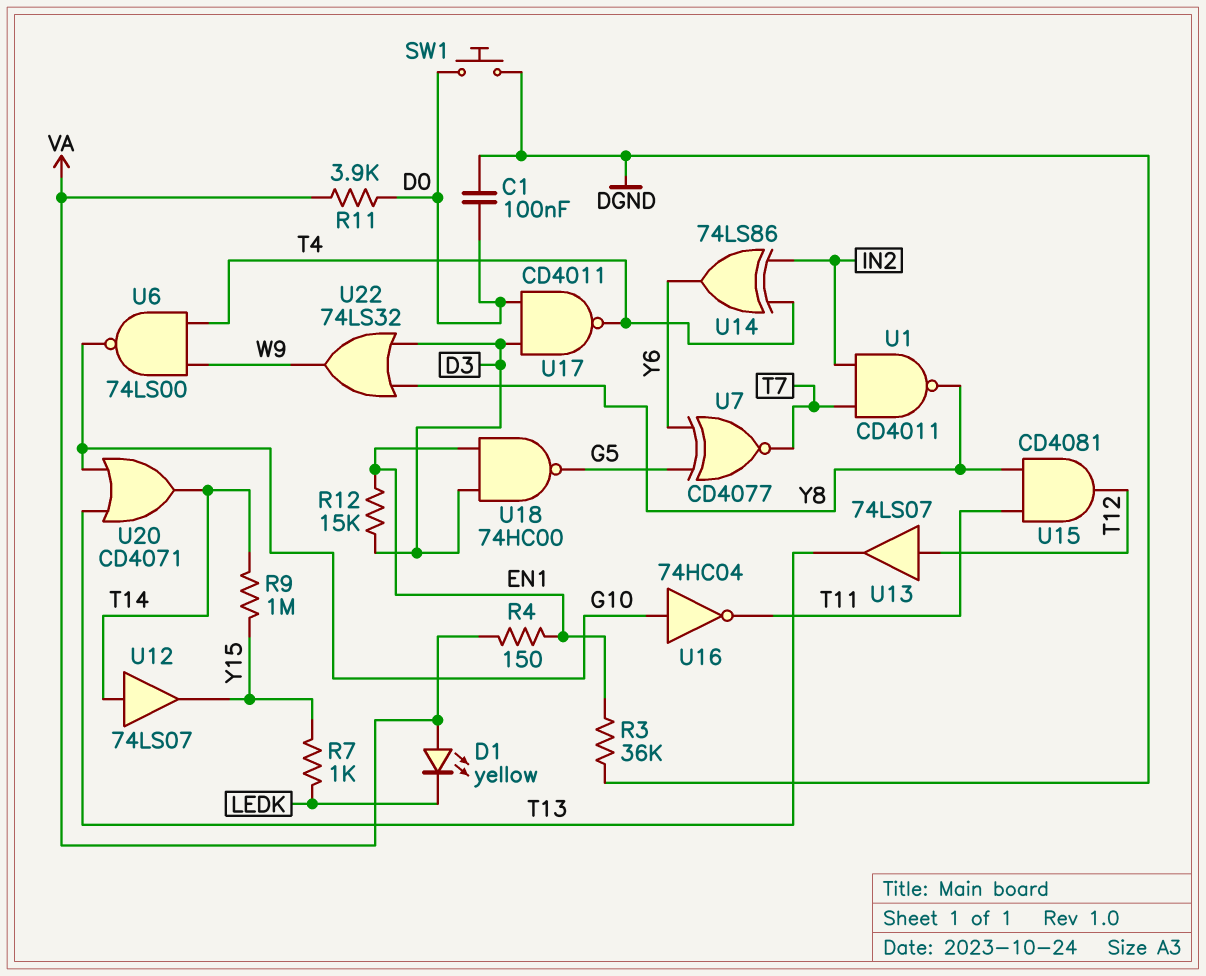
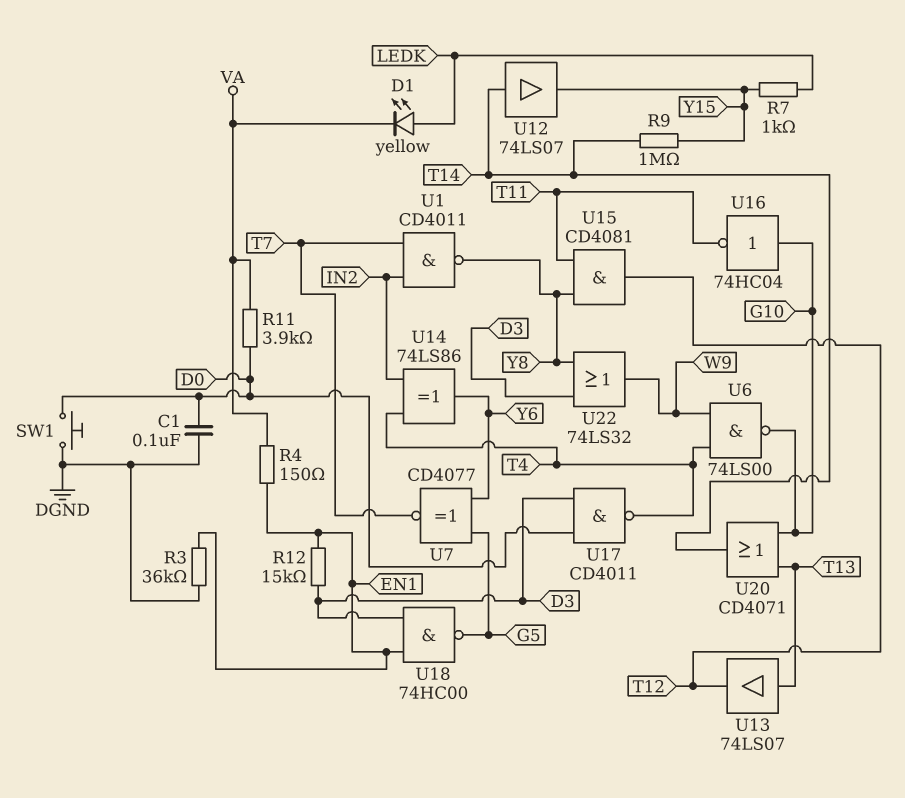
D1: LED yellow (A VA, K LEDK) -> LED yellow (A LEDK, K VA)
U13: buffer 74LS07 (in T12, out T13) -> buffer 74LS07 (in T13, out T12)

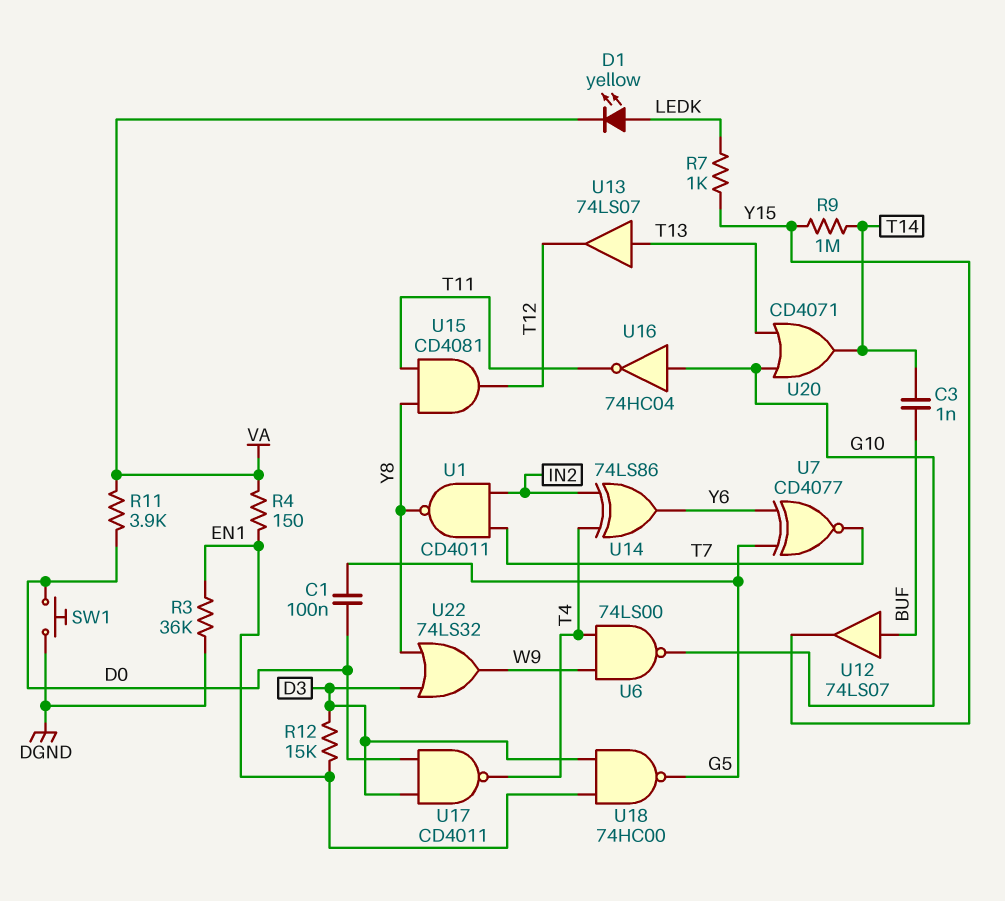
C1: 100nF (D0, DGND) -> 100nF (D0, G5)
C3: none -> 1nF (BUF, T14)
U12: buffer 74LS07 (in T14, out Y15) -> buffer 74LS07 (in BUF, out Y15)

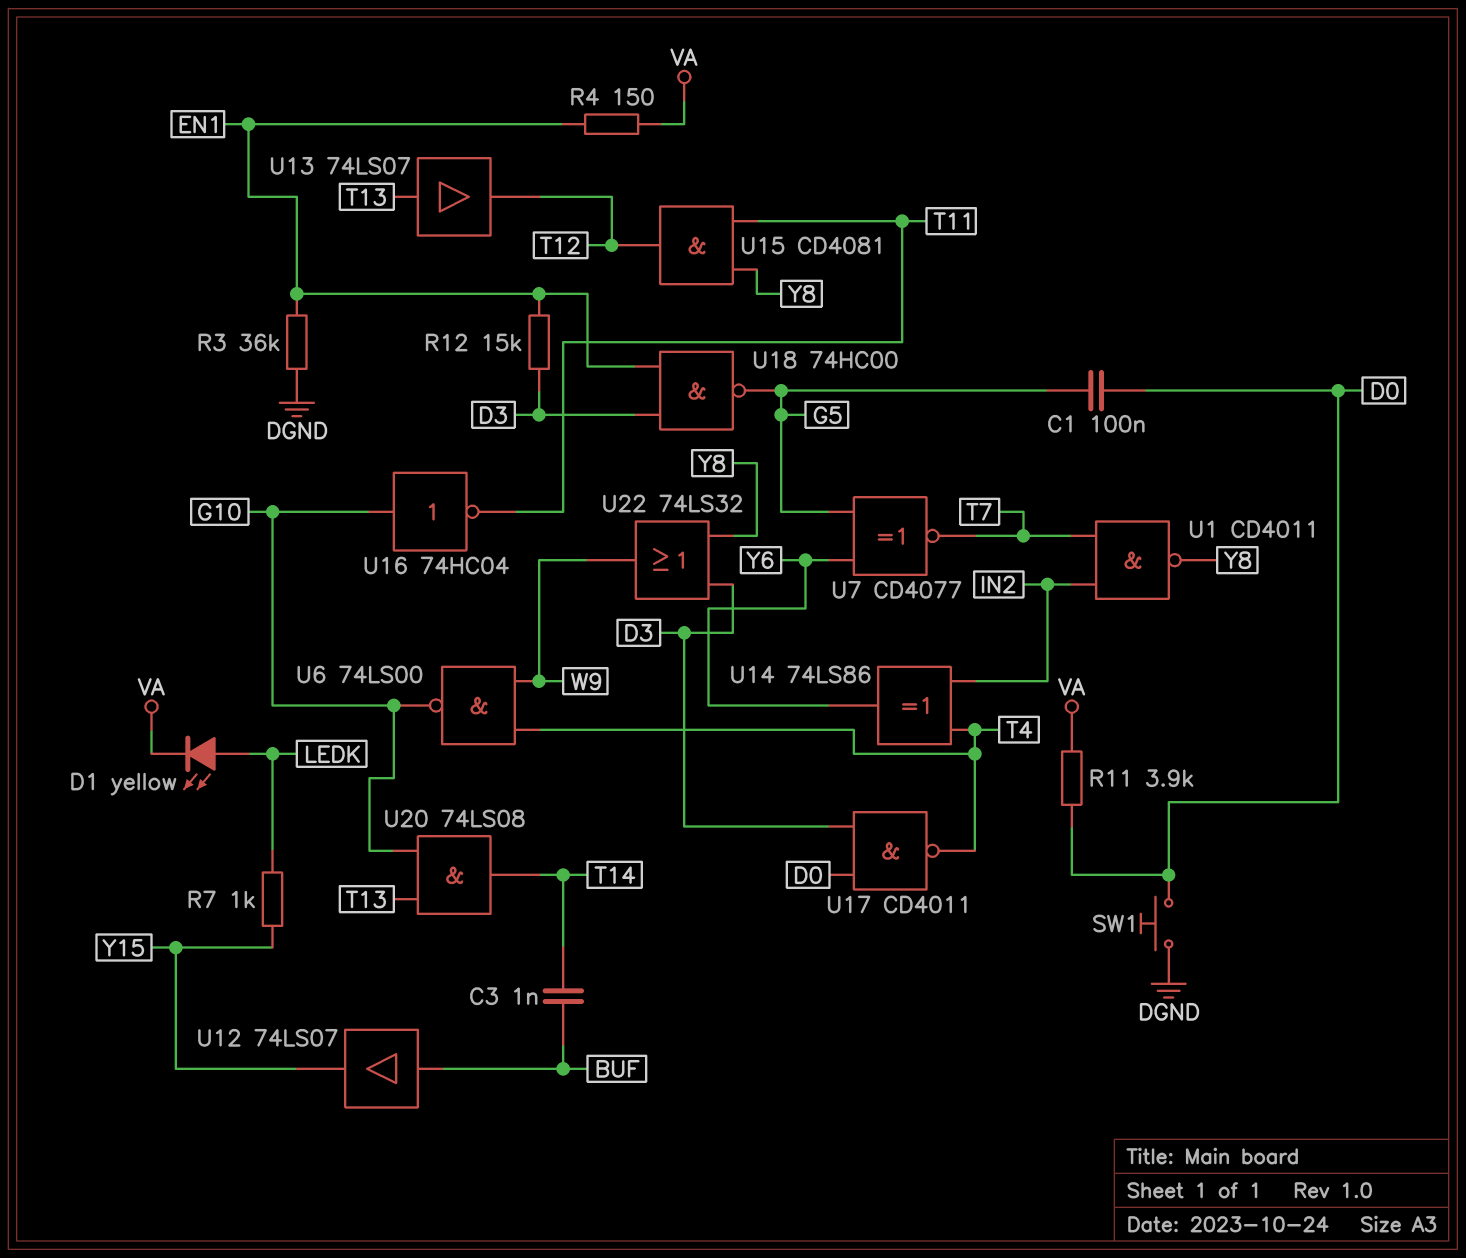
R9: 1M (T14, Y15) -> none
U20: OR CD4071 (in G10, in T13, out T14) -> AND 74LS08 (in G10, in T13, out T14)

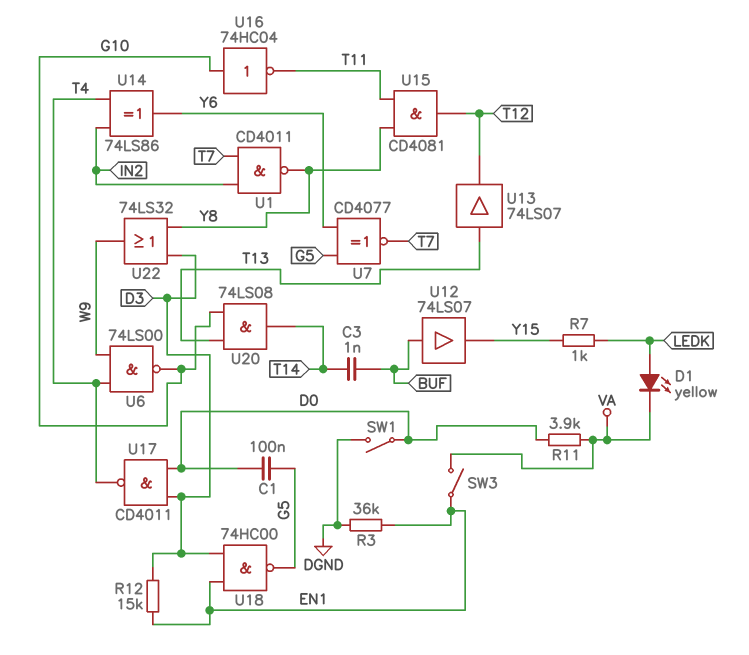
R4: 150 (EN1, VA) -> none
SW1: button (D0, DGND) -> switch (D0, DGND)
SW3: none -> switch (EN1, VA)

